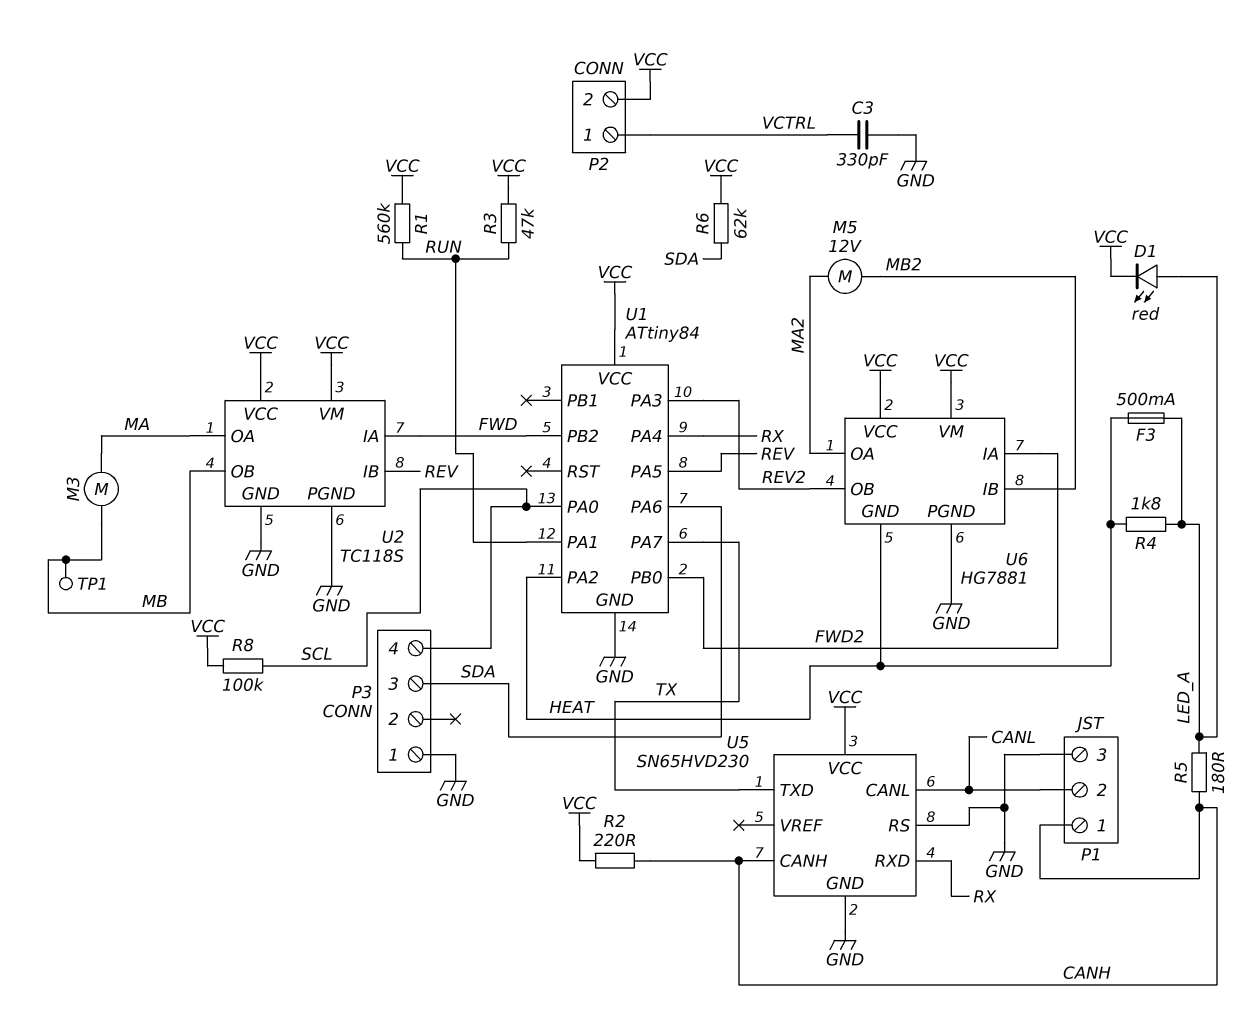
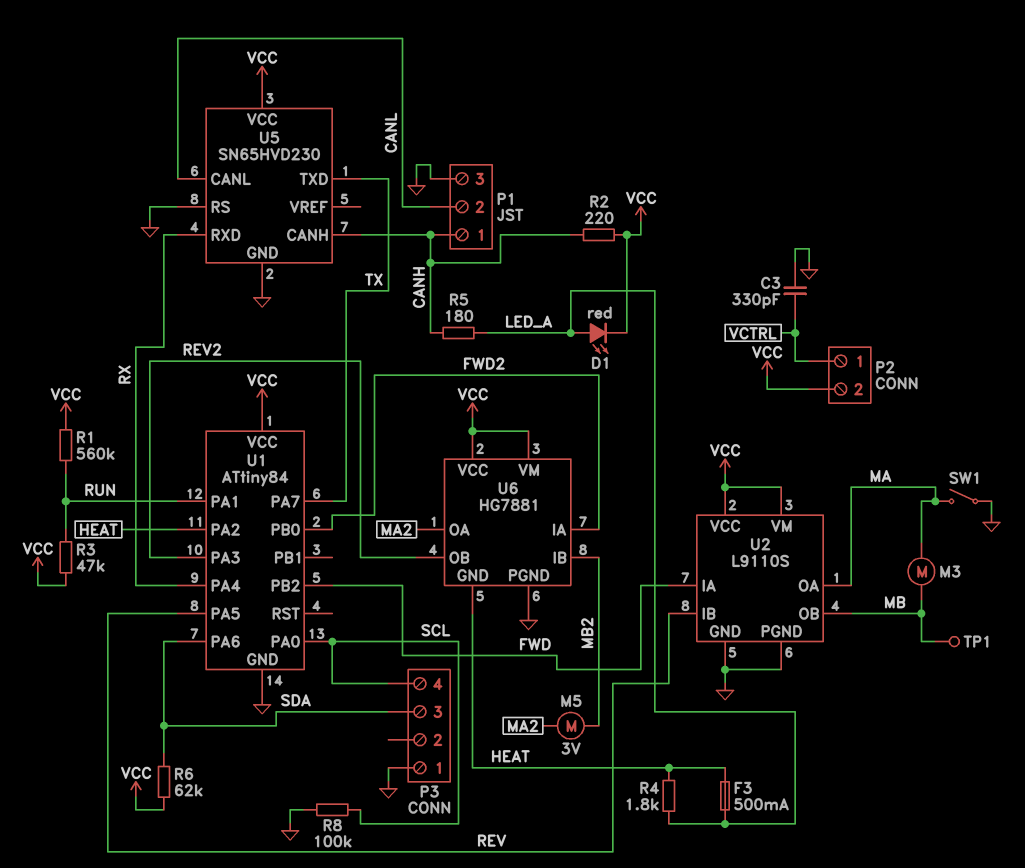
M5: motor 12V (MA2, MB2) -> motor 3V (MA2, MB2)
R8: 100k (SCL, VCC) -> 100k (GND, SCL)
SW1: none -> switch (GND, MA)
U2: TC118S -> L9110S

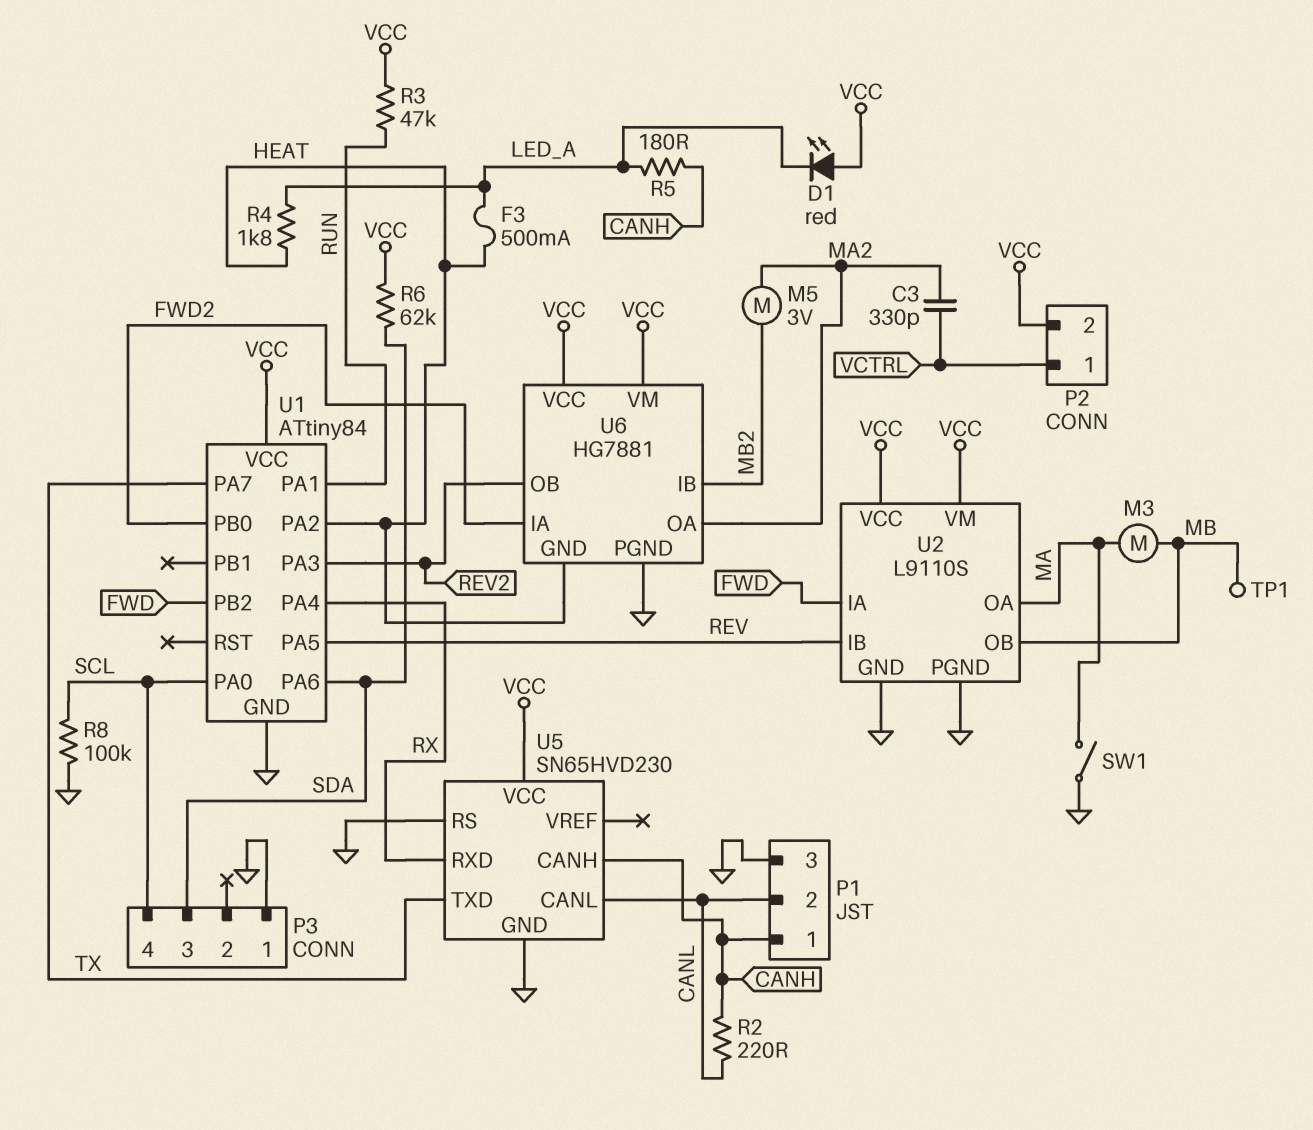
C3: 330pF (GND, VCTRL) -> 330pF (MA2, VCTRL)
D1: LED red (A LED_A, K VCC) -> LED red (A VCC, K LED_A)
R1: 560k (RUN, VCC) -> none
R2: 220 (CANH, VCC) -> 220 (CANH, CANL)

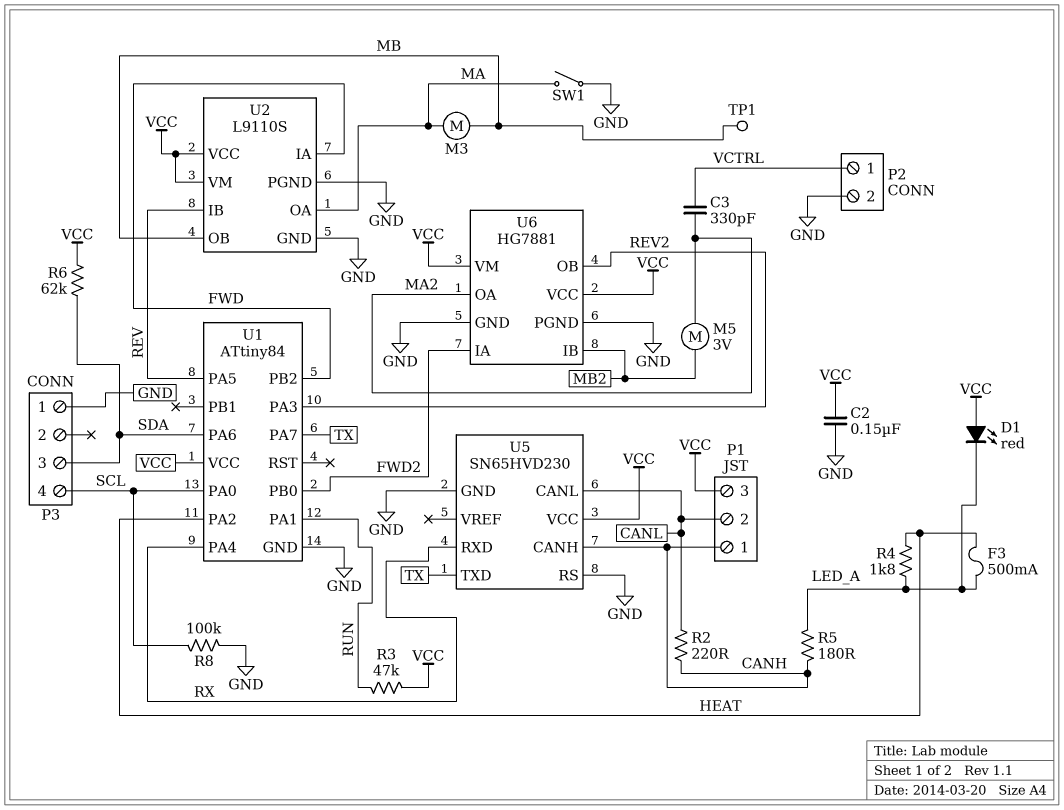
C2: none -> 150nF (GND, VCC)
P1 pin 3: GND -> VCC
P2 pin 2: VCC -> GND
U6 pin GND: HEAT -> GND

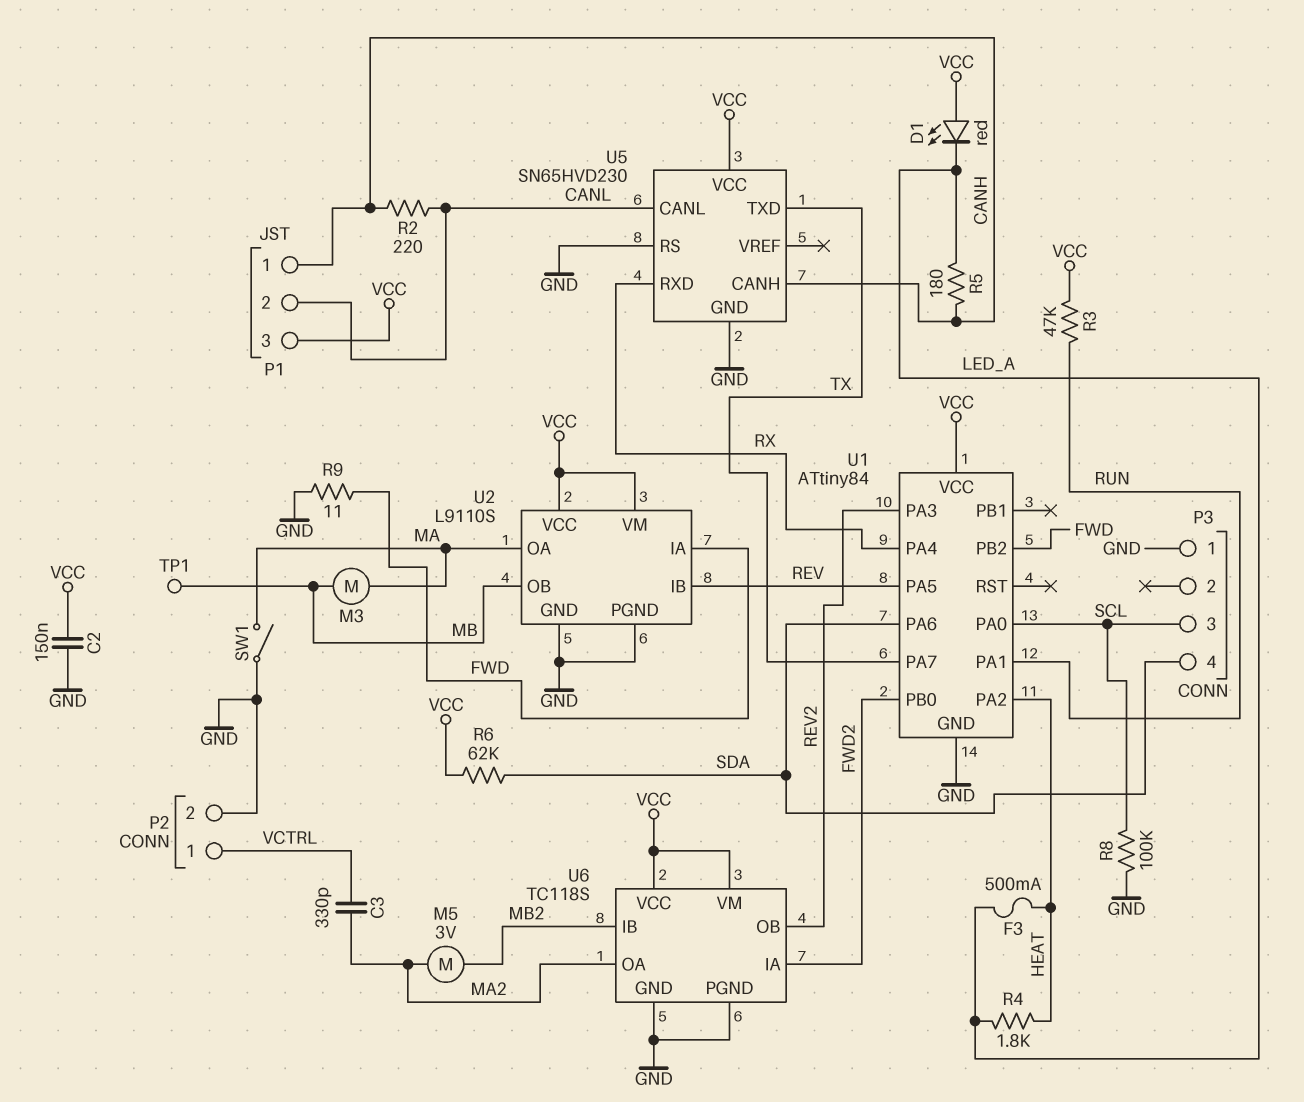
P3 pin 3: SDA -> SCL
P3 pin 4: SCL -> SDA
R9: none -> 11 (FWD, GND)
U6: HG7881 -> TC118S

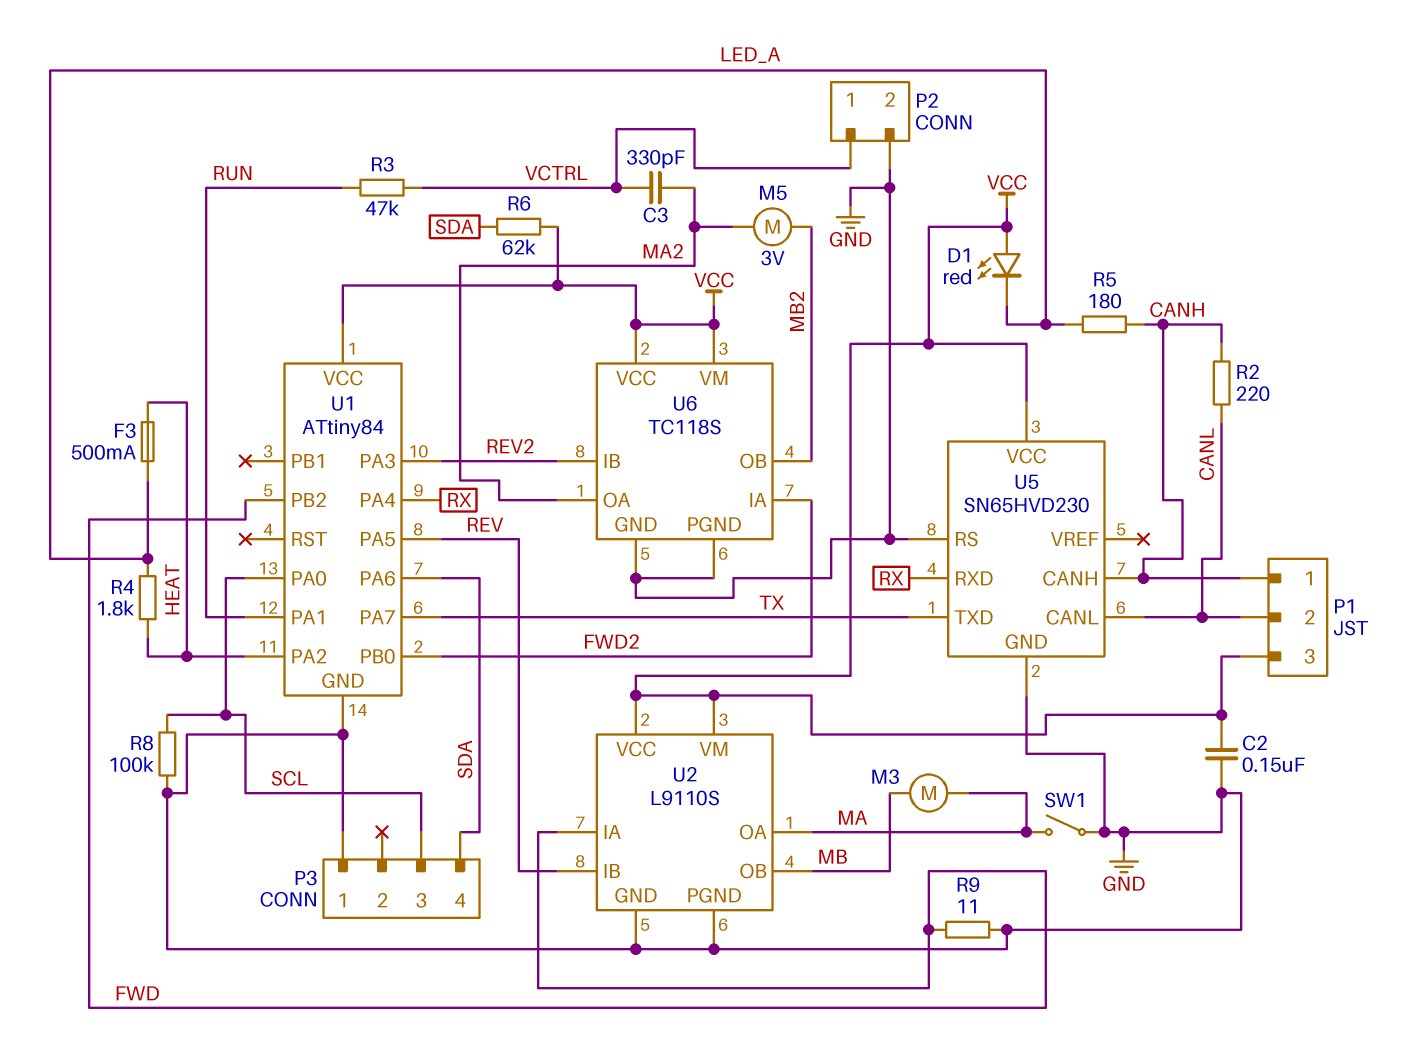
R3: 47k (RUN, VCC) -> 47k (RUN, VCTRL)
TP1: test point (MB) -> none
U6 pin IB: MB2 -> REV2
U6 pin OB: REV2 -> MB2

